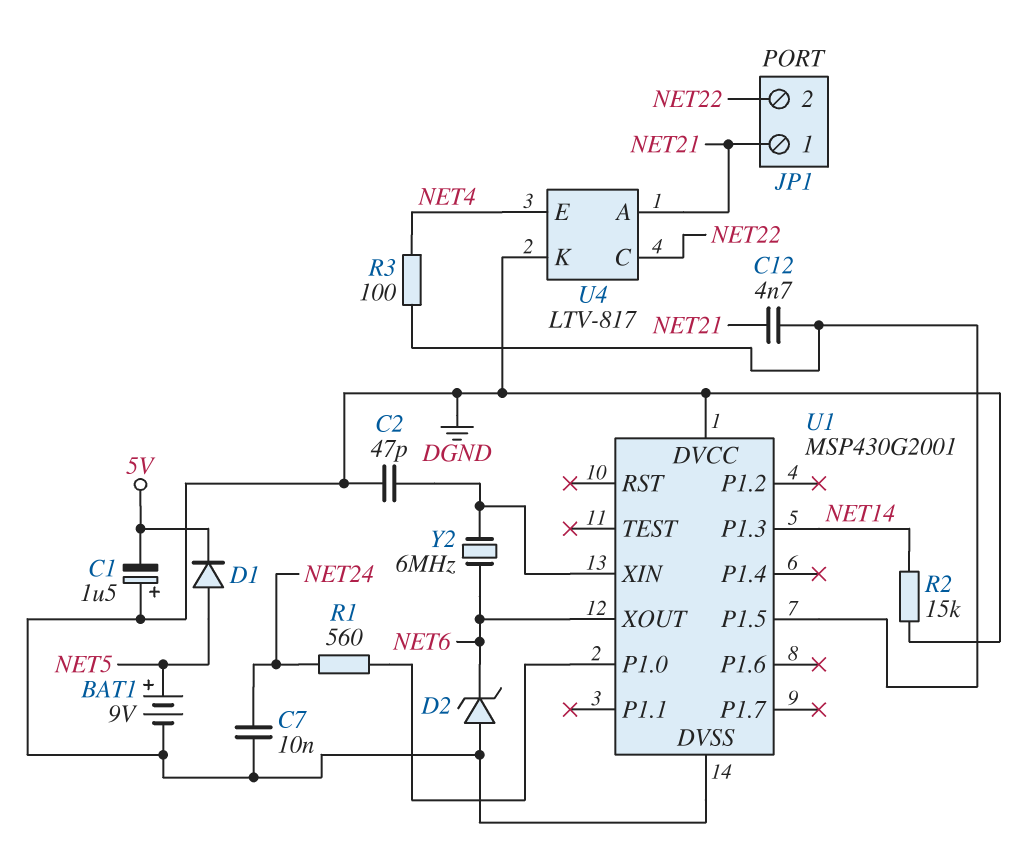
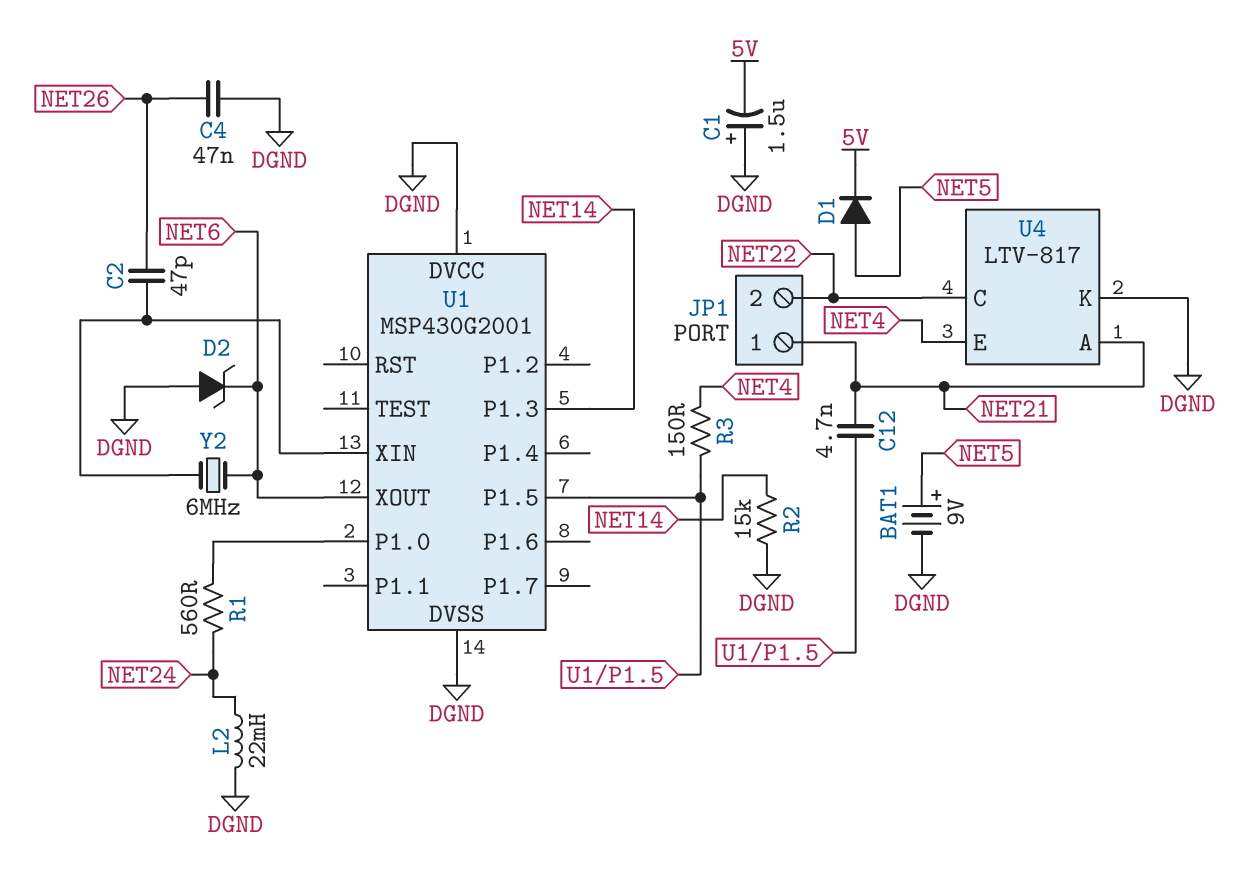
C2: 47pF (DGND, U1/XIN) -> 47pF (NET26, U1/XIN)
C4: none -> 47nF (DGND, NET26)
C7: 10nF (DGND, NET24) -> none
L2: none -> 22mH (DGND, NET24)
R3: 100 (NET4, U1/P1.5) -> 150 (NET4, U1/P1.5)

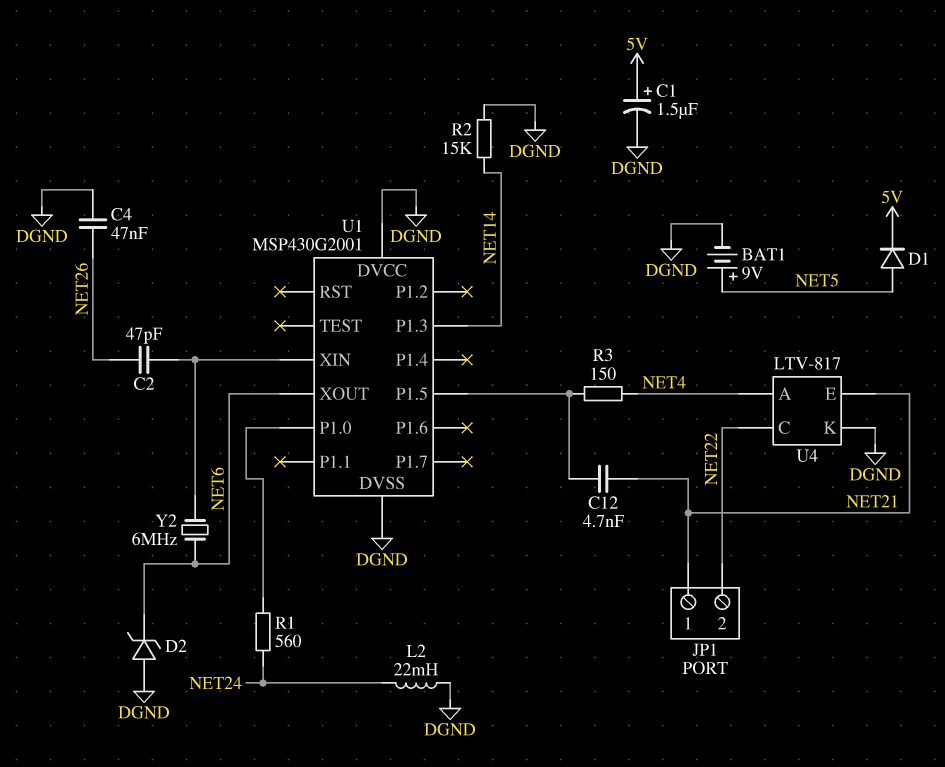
C1: 1.5uF (plus DGND, minus 5V) -> 1.5uF (plus 5V, minus DGND)
U4 pin A: NET21 -> NET4
U4 pin E: NET4 -> NET21

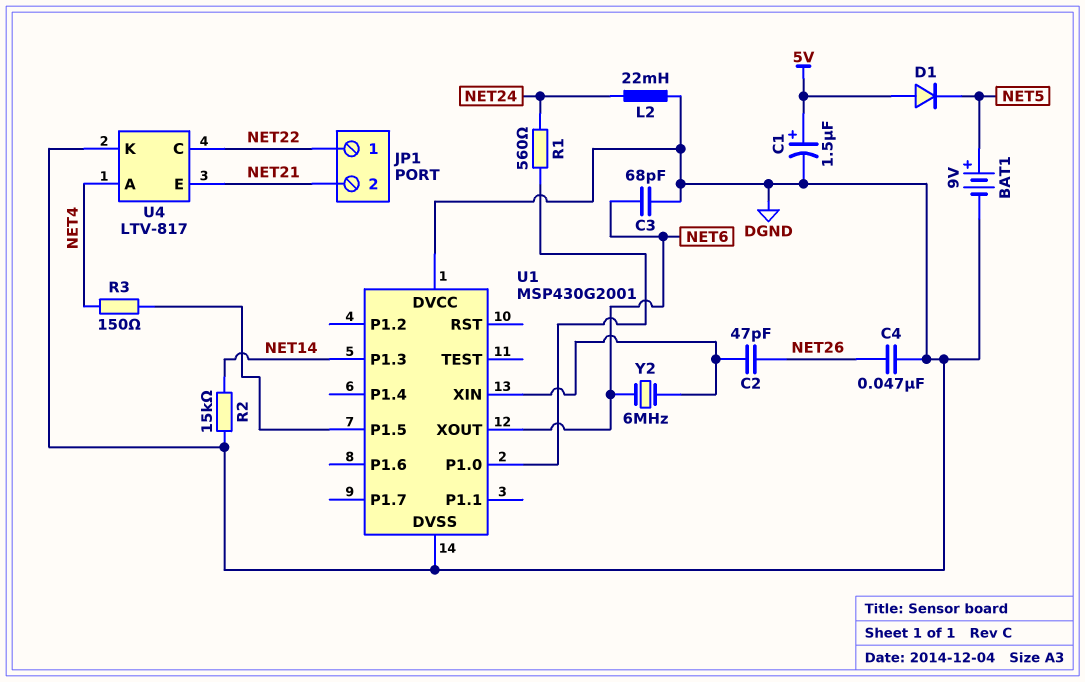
C3: none -> 68pF (DGND, NET6)
C12: 4.7nF (NET21, U1/P1.5) -> none
D1: diode (A NET5, K 5V) -> diode (A 5V, K NET5)
D2: zener (A DGND, K NET6) -> none
JP1 pin 1: NET21 -> NET22
JP1 pin 2: NET22 -> NET21

